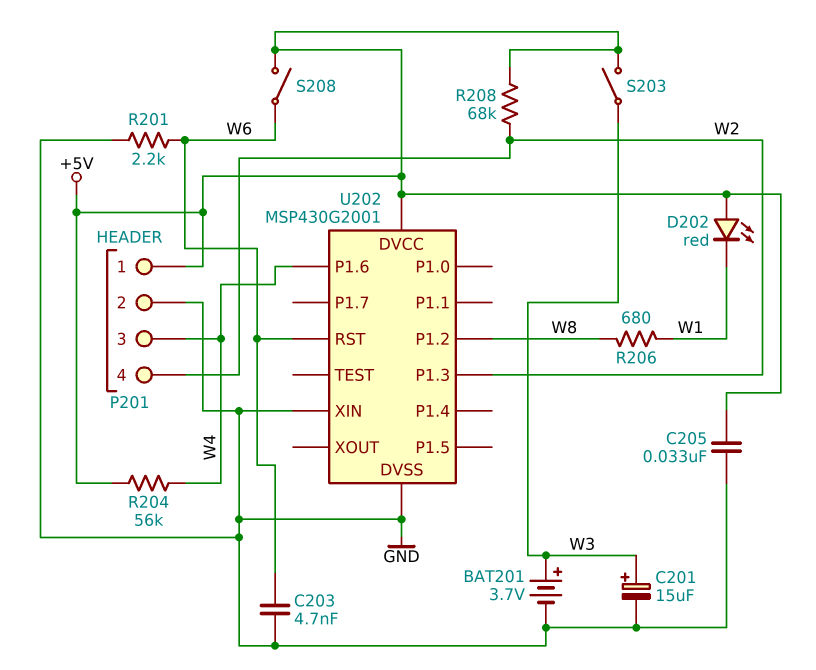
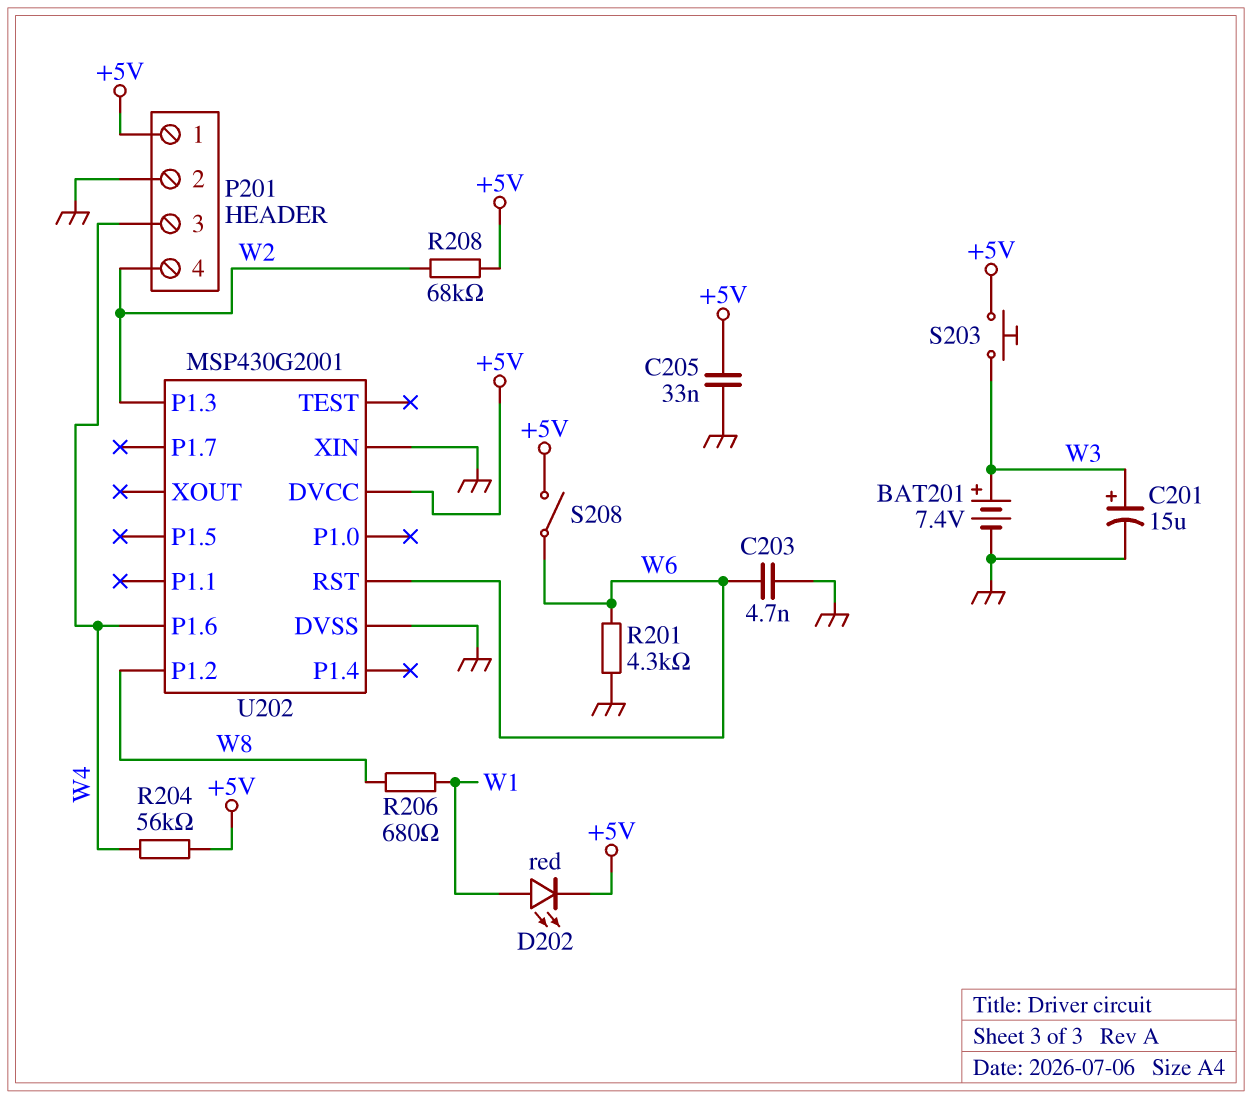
BAT201: 3.7V (plus W3, minus GND) -> 7.4V (plus W3, minus GND)
D202: LED red (A +5V, K W1) -> LED red (A W1, K +5V)
R201: 2.2k (GND, W6) -> 4.3k (GND, W6)
S203: switch (+5V, W3) -> button (+5V, W3)

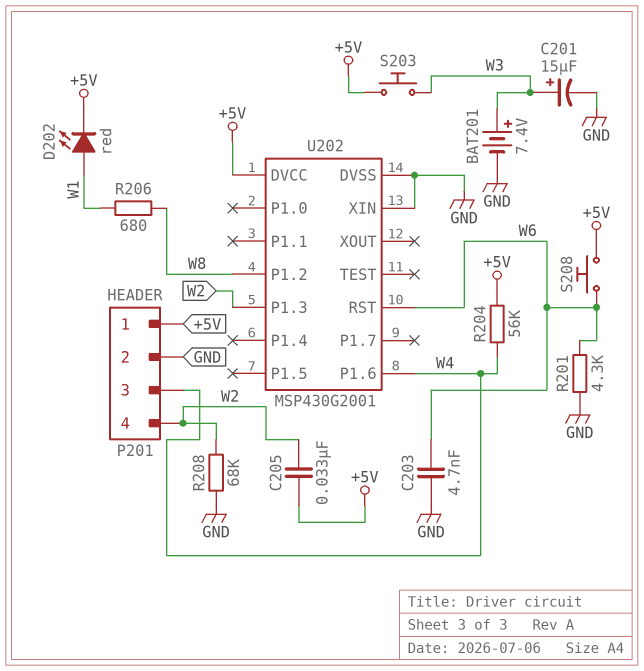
C205: 33nF (+5V, GND) -> 33nF (+5V, W2)
R208: 68k (+5V, W2) -> 68k (GND, W2)
S208: switch (+5V, W6) -> button (+5V, W6)

